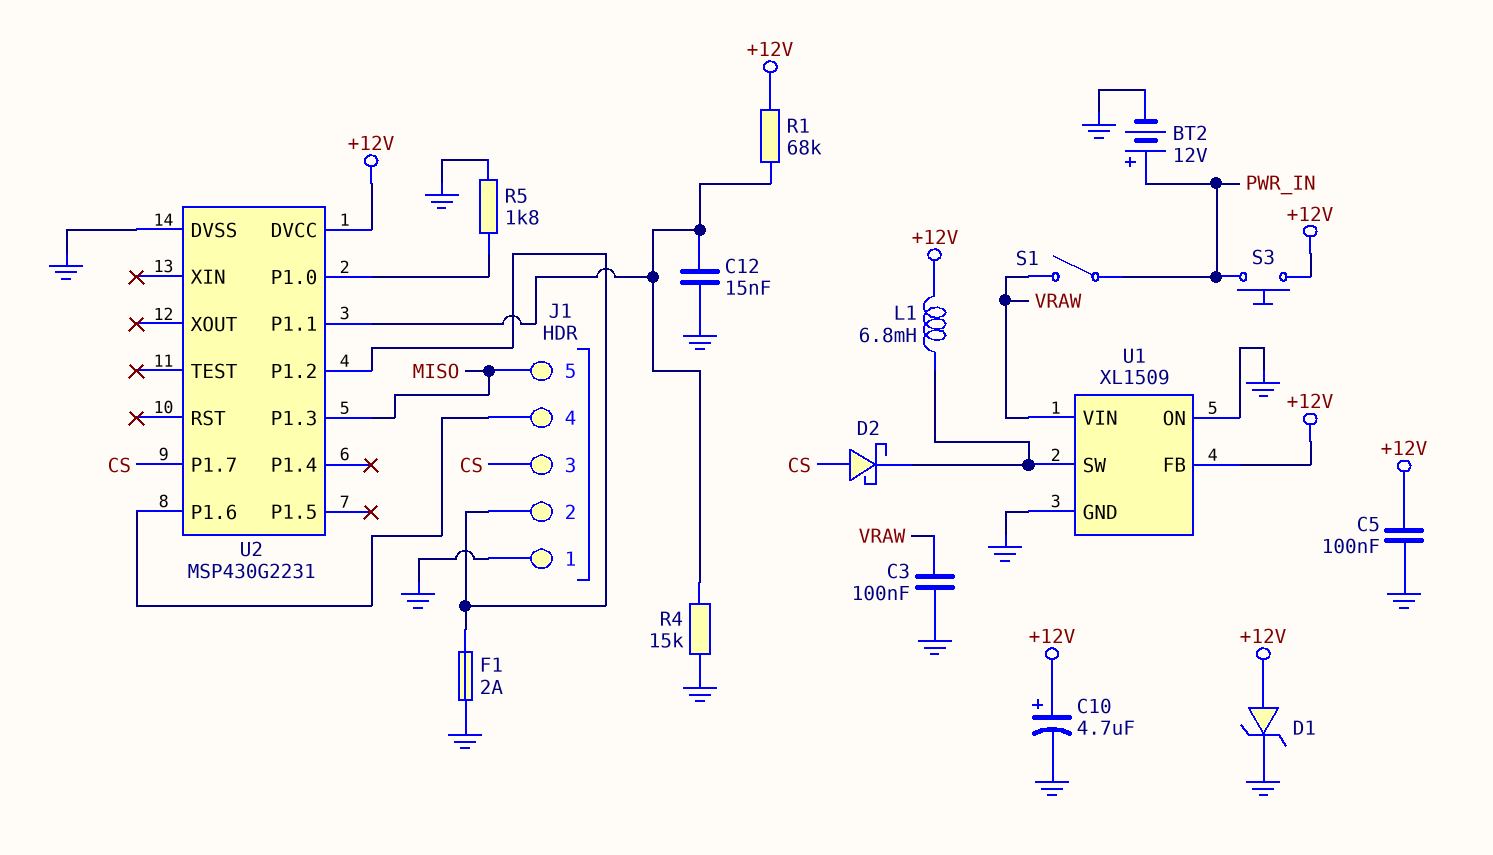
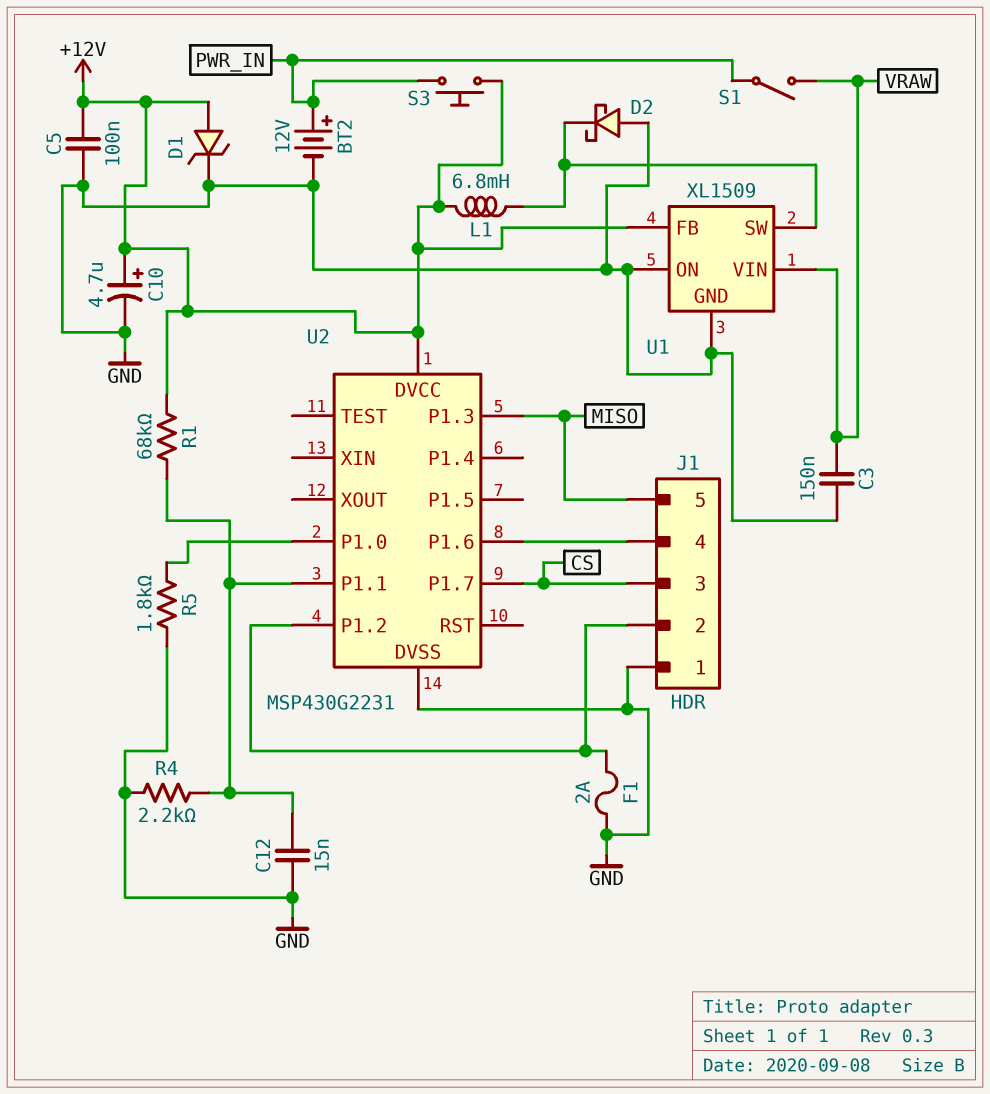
C3: 100nF (GND, VRAW) -> 150nF (GND, VRAW)
D2: schottky (A CS, K U1/SW) -> schottky (A GND, K U1/SW)
R4: 15k (GND, U2/P1.1) -> 2.2k (GND, U2/P1.1)

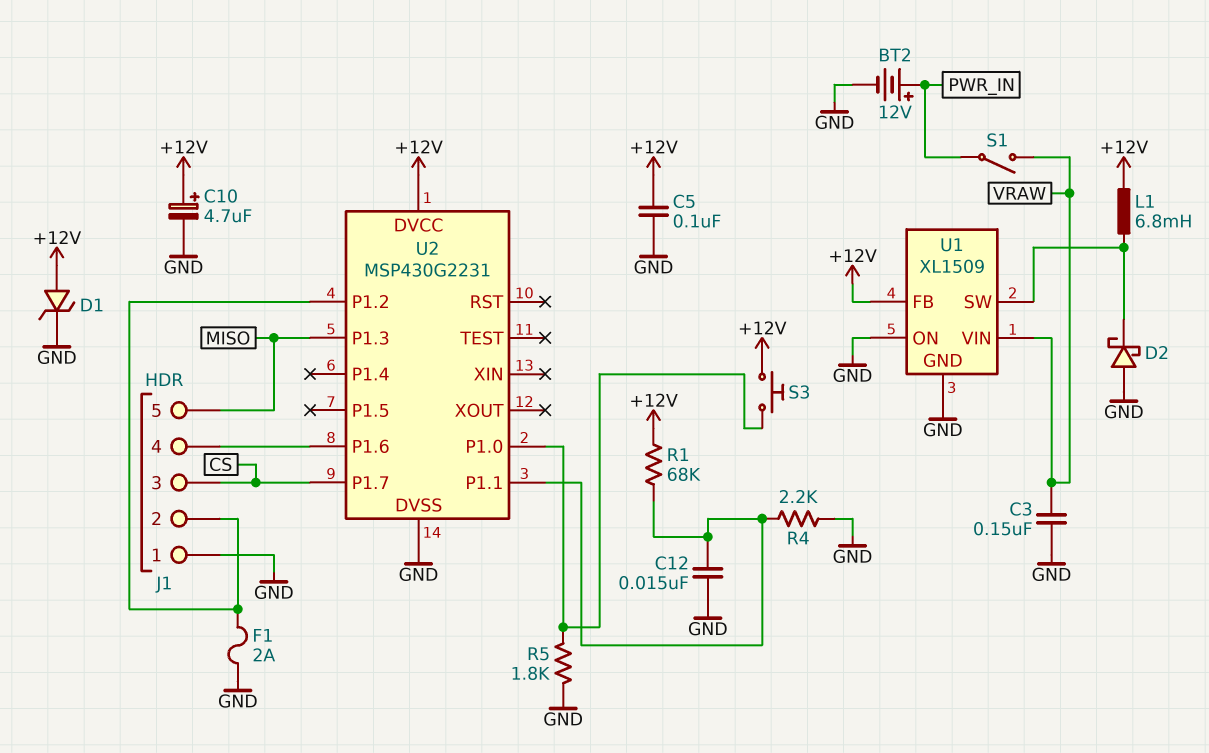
S3: button (+12V, PWR_IN) -> button (+12V, U2/P1.0)

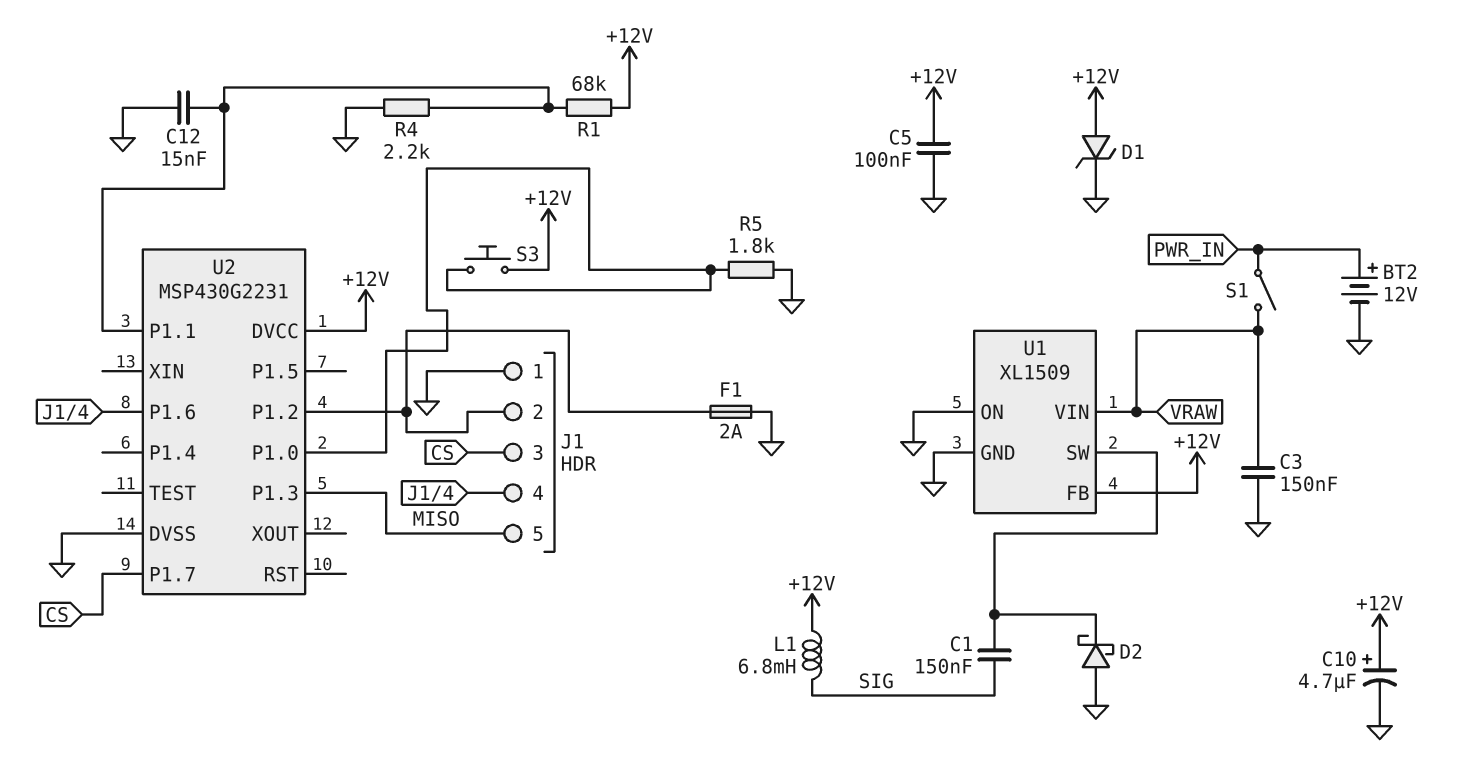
C1: none -> 150nF (SIG, U1/SW)
L1: 6.8mH (+12V, U1/SW) -> 6.8mH (+12V, SIG)

